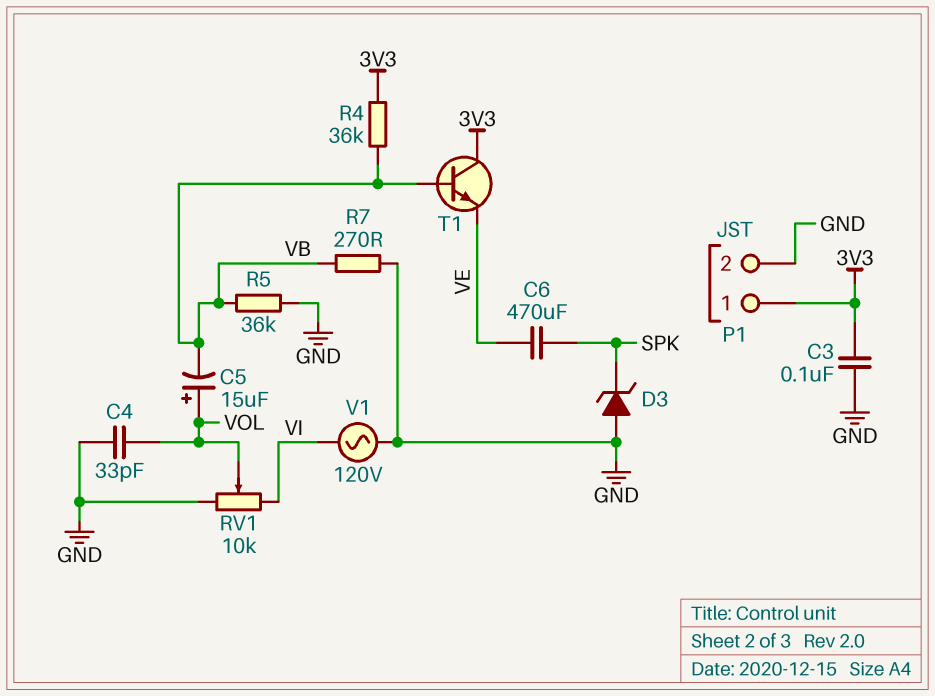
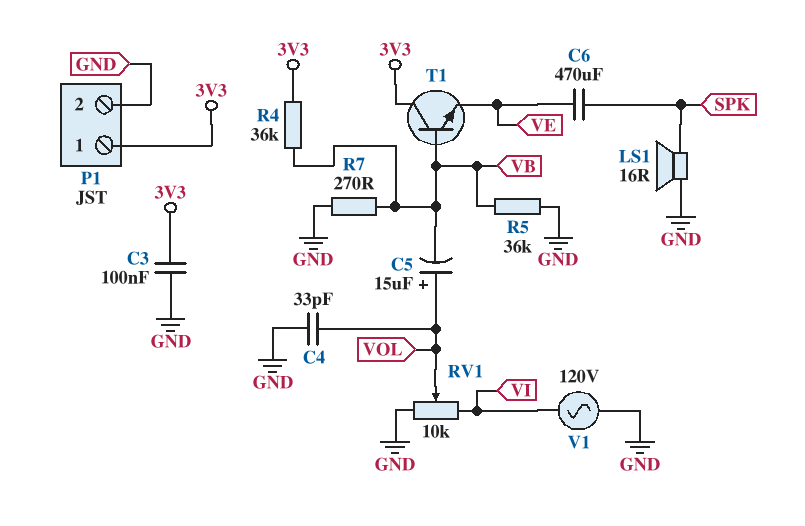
D3: zener (A GND, K SPK) -> none
LS1: none -> speaker 16R (GND, SPK)

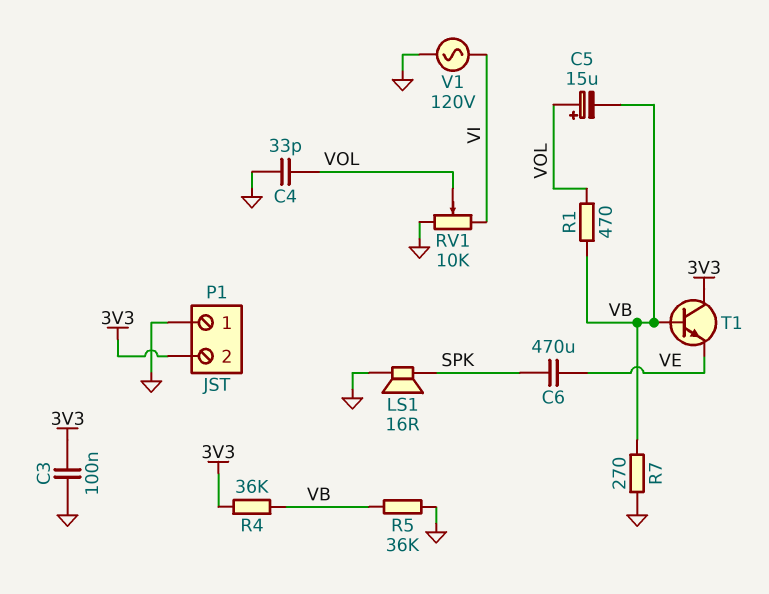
P1 pin 1: 3V3 -> GND
P1 pin 2: GND -> 3V3
R1: none -> 470 (VB, VOL)

